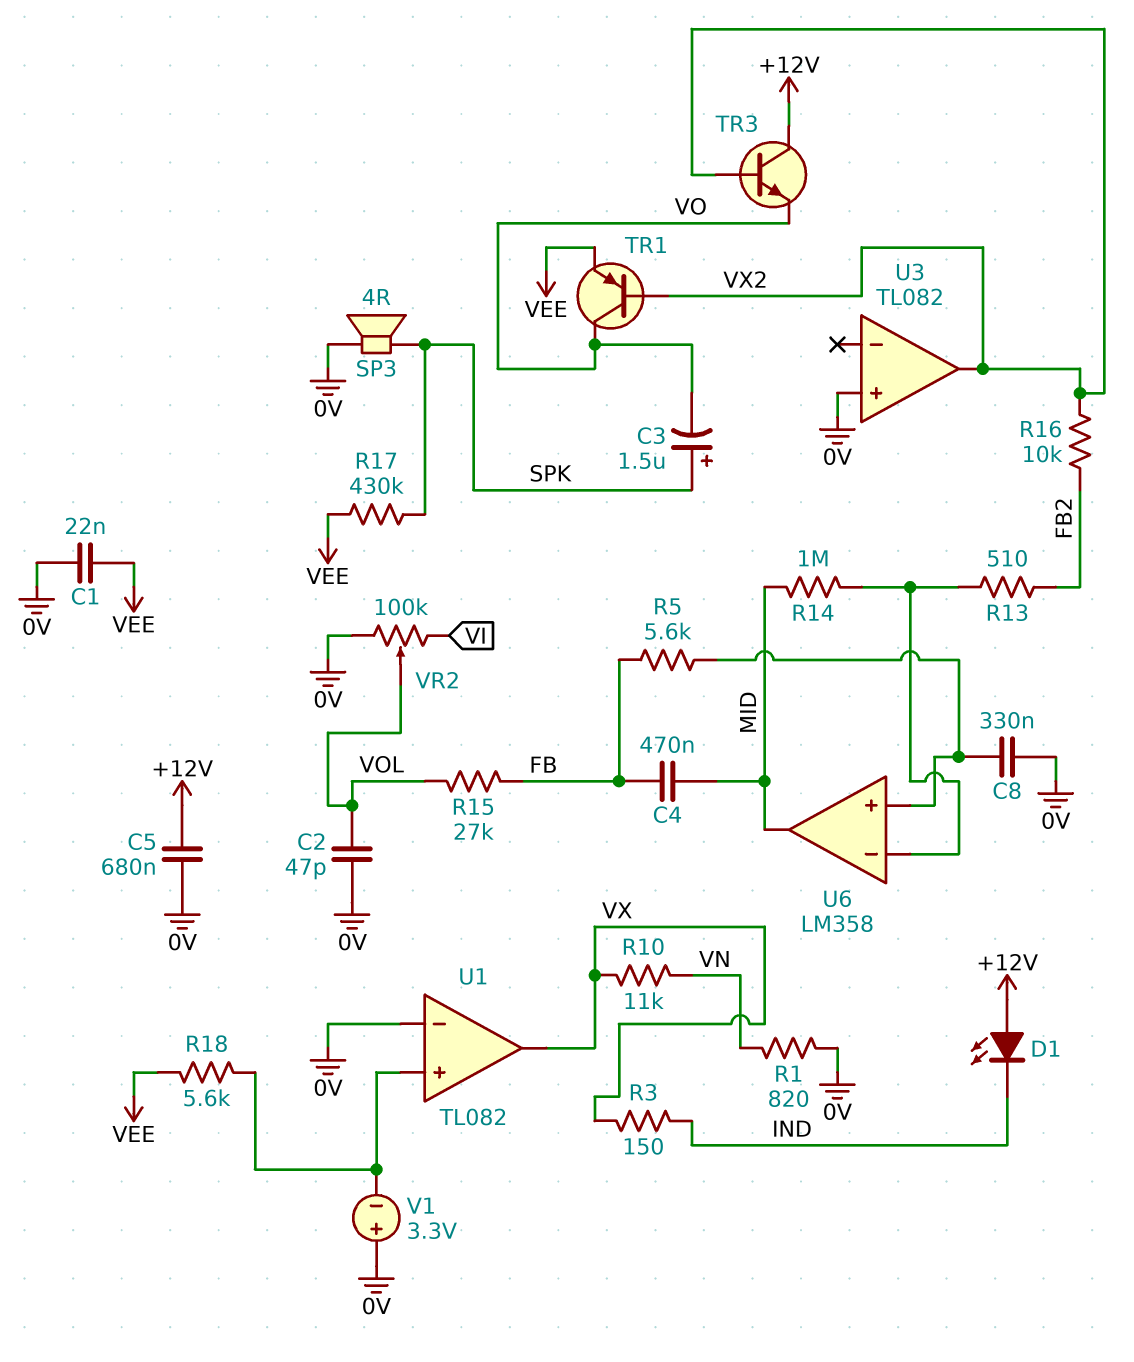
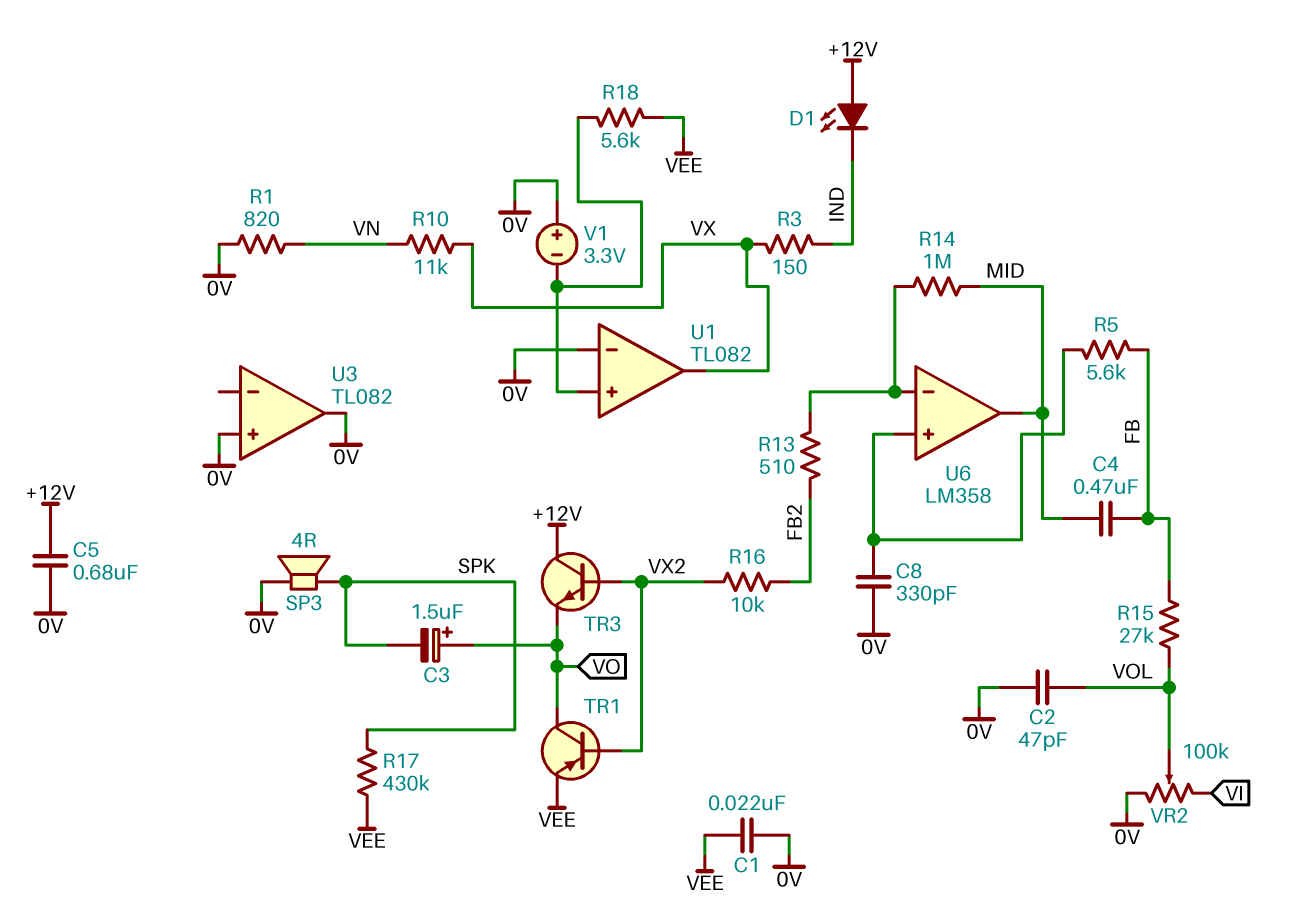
C3: 1.5uF (plus SPK, minus VO) -> 1.5uF (plus VO, minus SPK)
C8: 330nF (0V, U6/in+) -> 330pF (0V, U6/in+)
U3 pin out: VX2 -> 0V

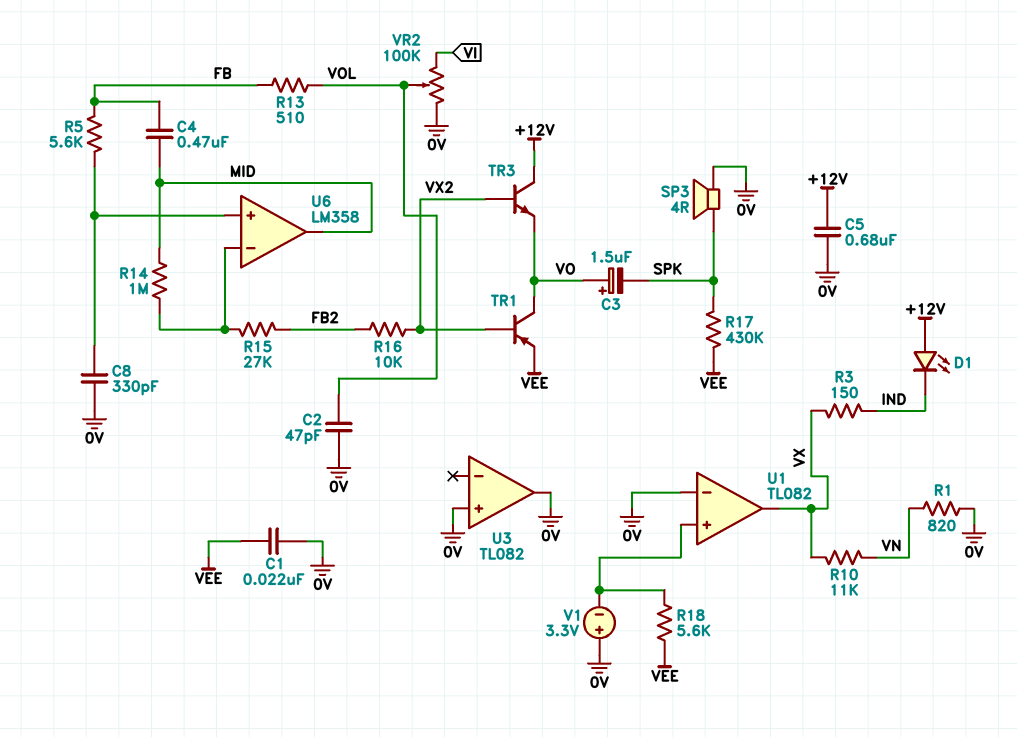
R13: 510 (FB2, U6/in-) -> 510 (FB, VOL)
R15: 27k (FB, VOL) -> 27k (FB2, U6/in-)

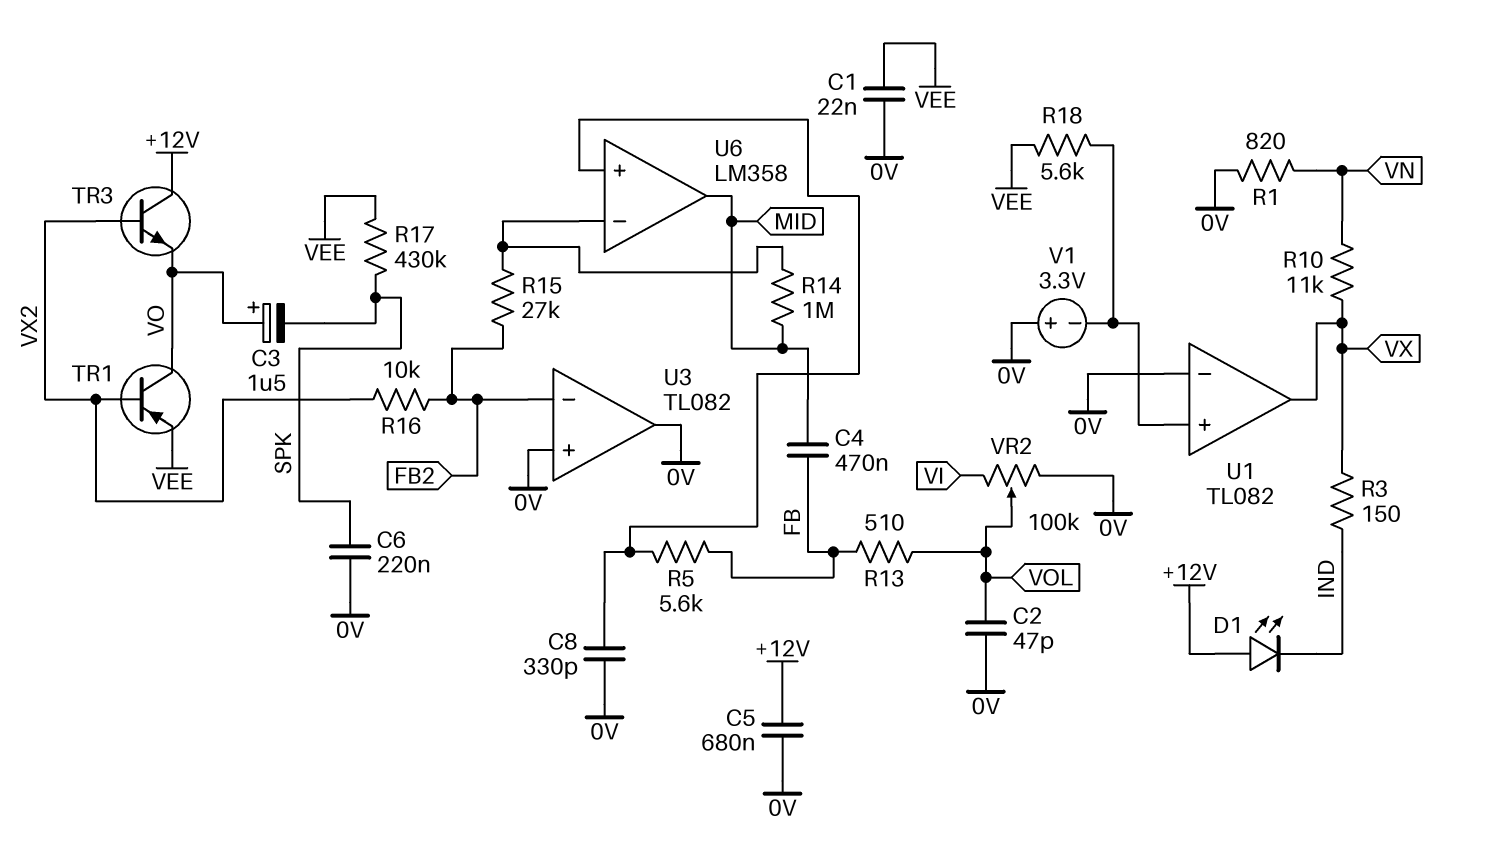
C6: none -> 220nF (0V, SPK)
SP3: speaker 4R (0V, SPK) -> none
U3 pin in-: none -> FB2

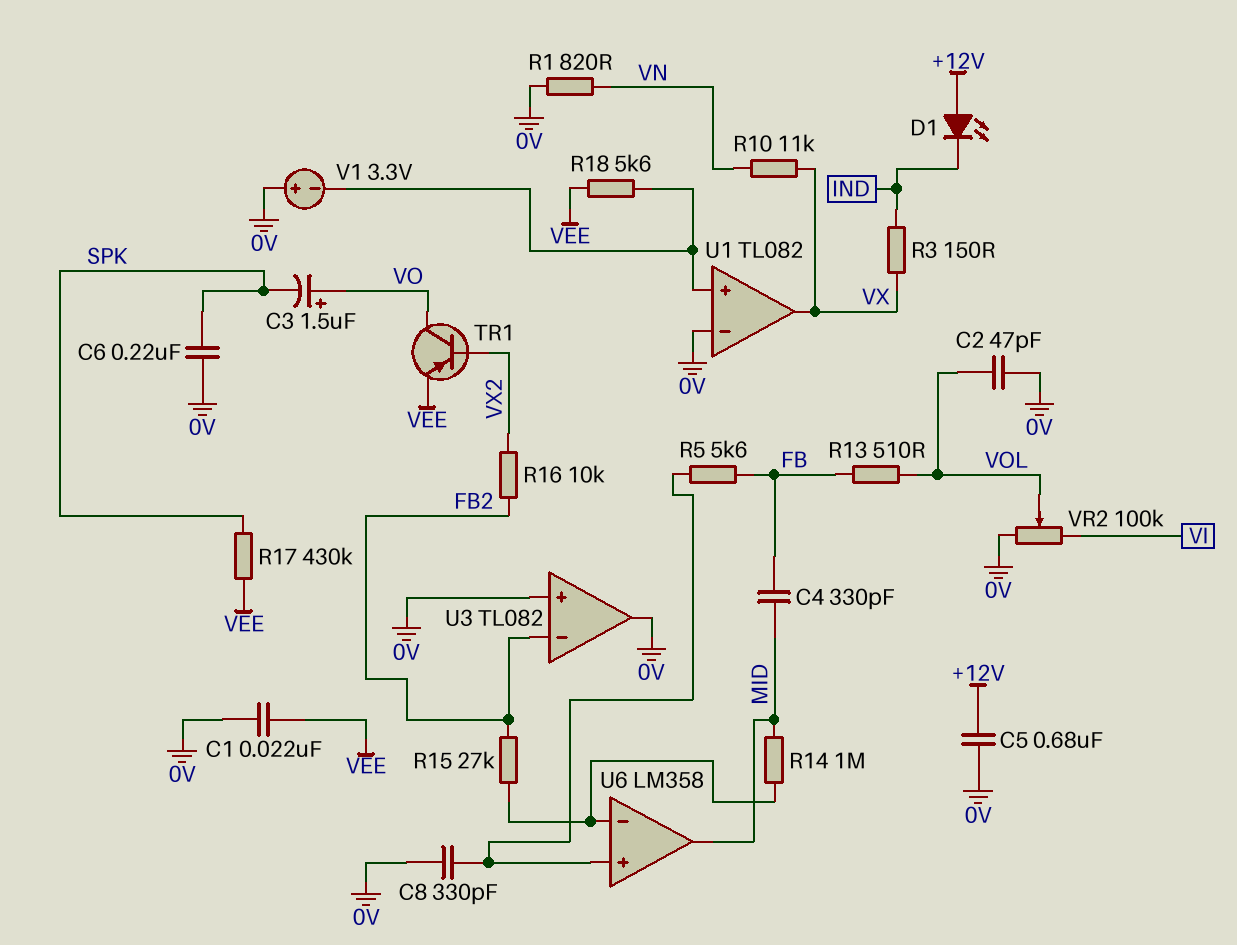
C4: 470nF (FB, MID) -> 330pF (FB, MID)
TR3: NPN (B VX2, C +12V, E VO) -> none

